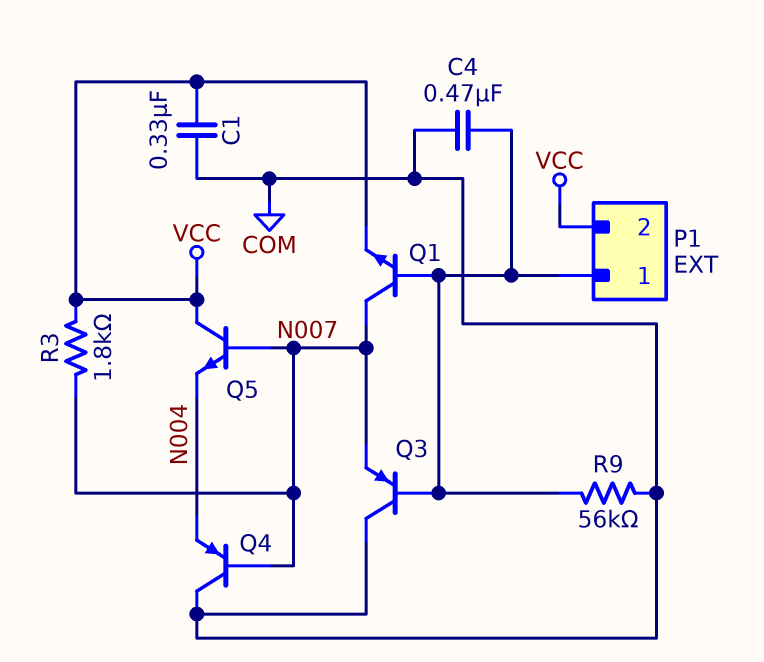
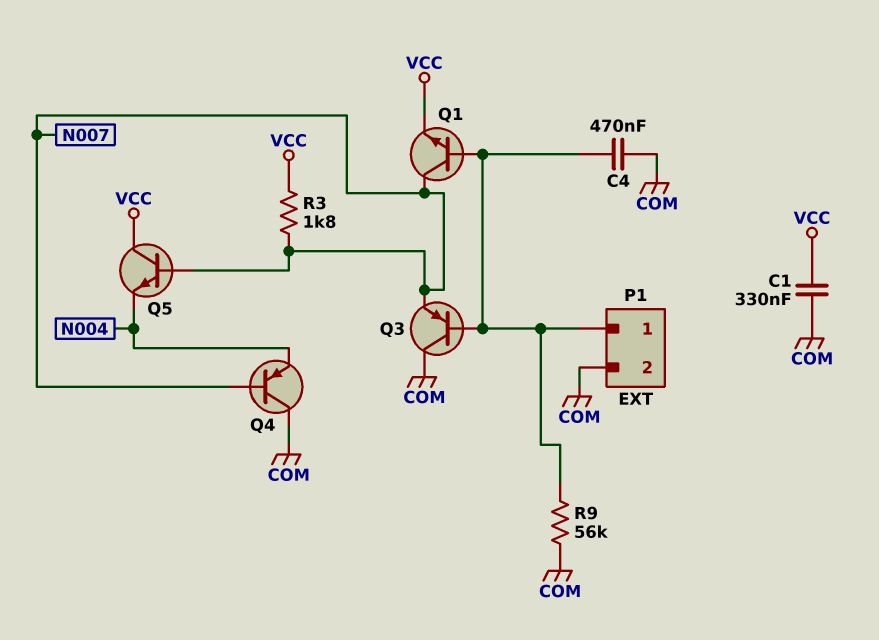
P1 pin 2: VCC -> COM

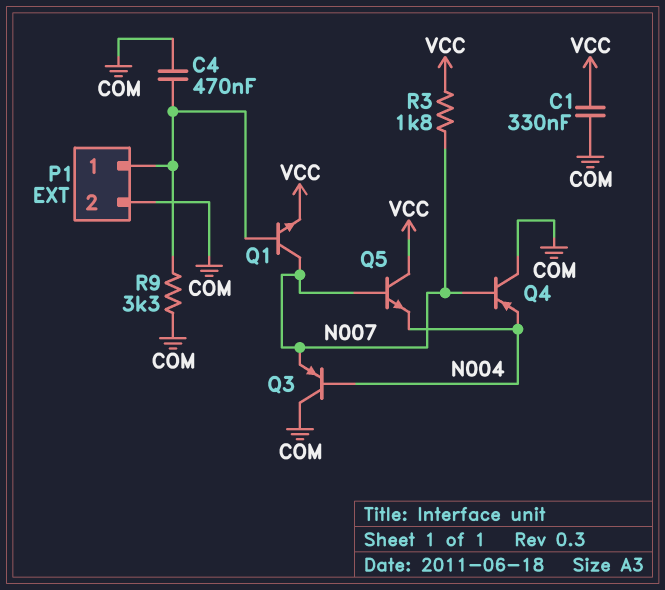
Q3: PNP (B P1/1, C COM, E N007) -> PNP (B N004, C COM, E N007)
R9: 56k (COM, P1/1) -> 3.3k (COM, P1/1)

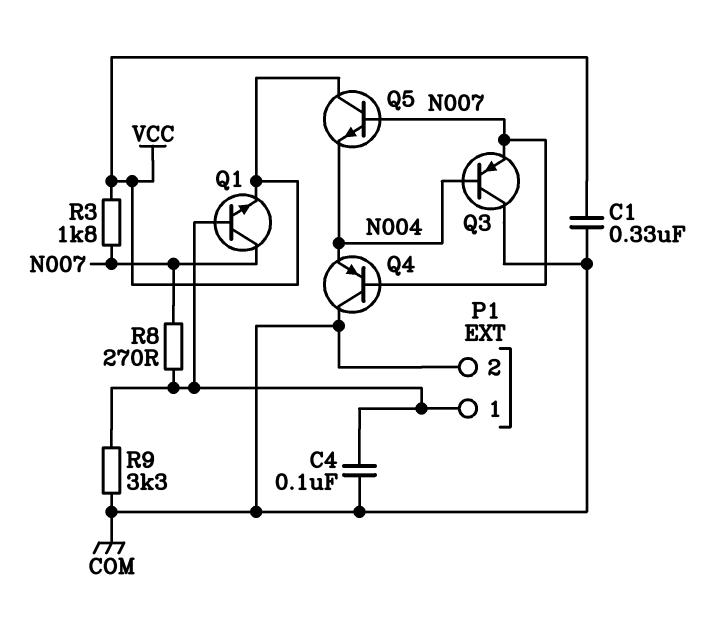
C4: 470nF (COM, P1/1) -> 100nF (COM, P1/1)
R8: none -> 270 (N007, P1/1)

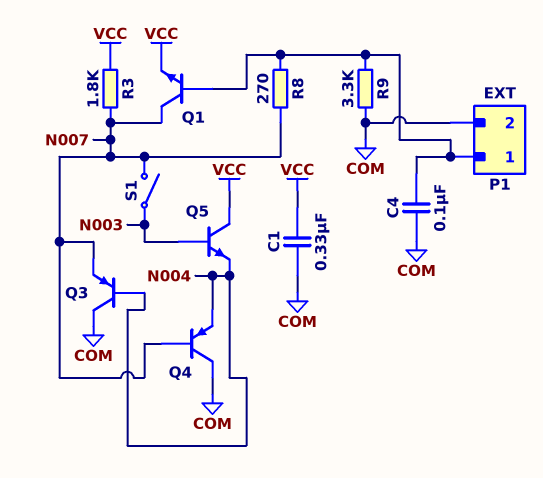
Q5: NPN (B N007, C VCC, E N004) -> NPN (B N003, C VCC, E N004)
S1: none -> switch (N003, N007)

